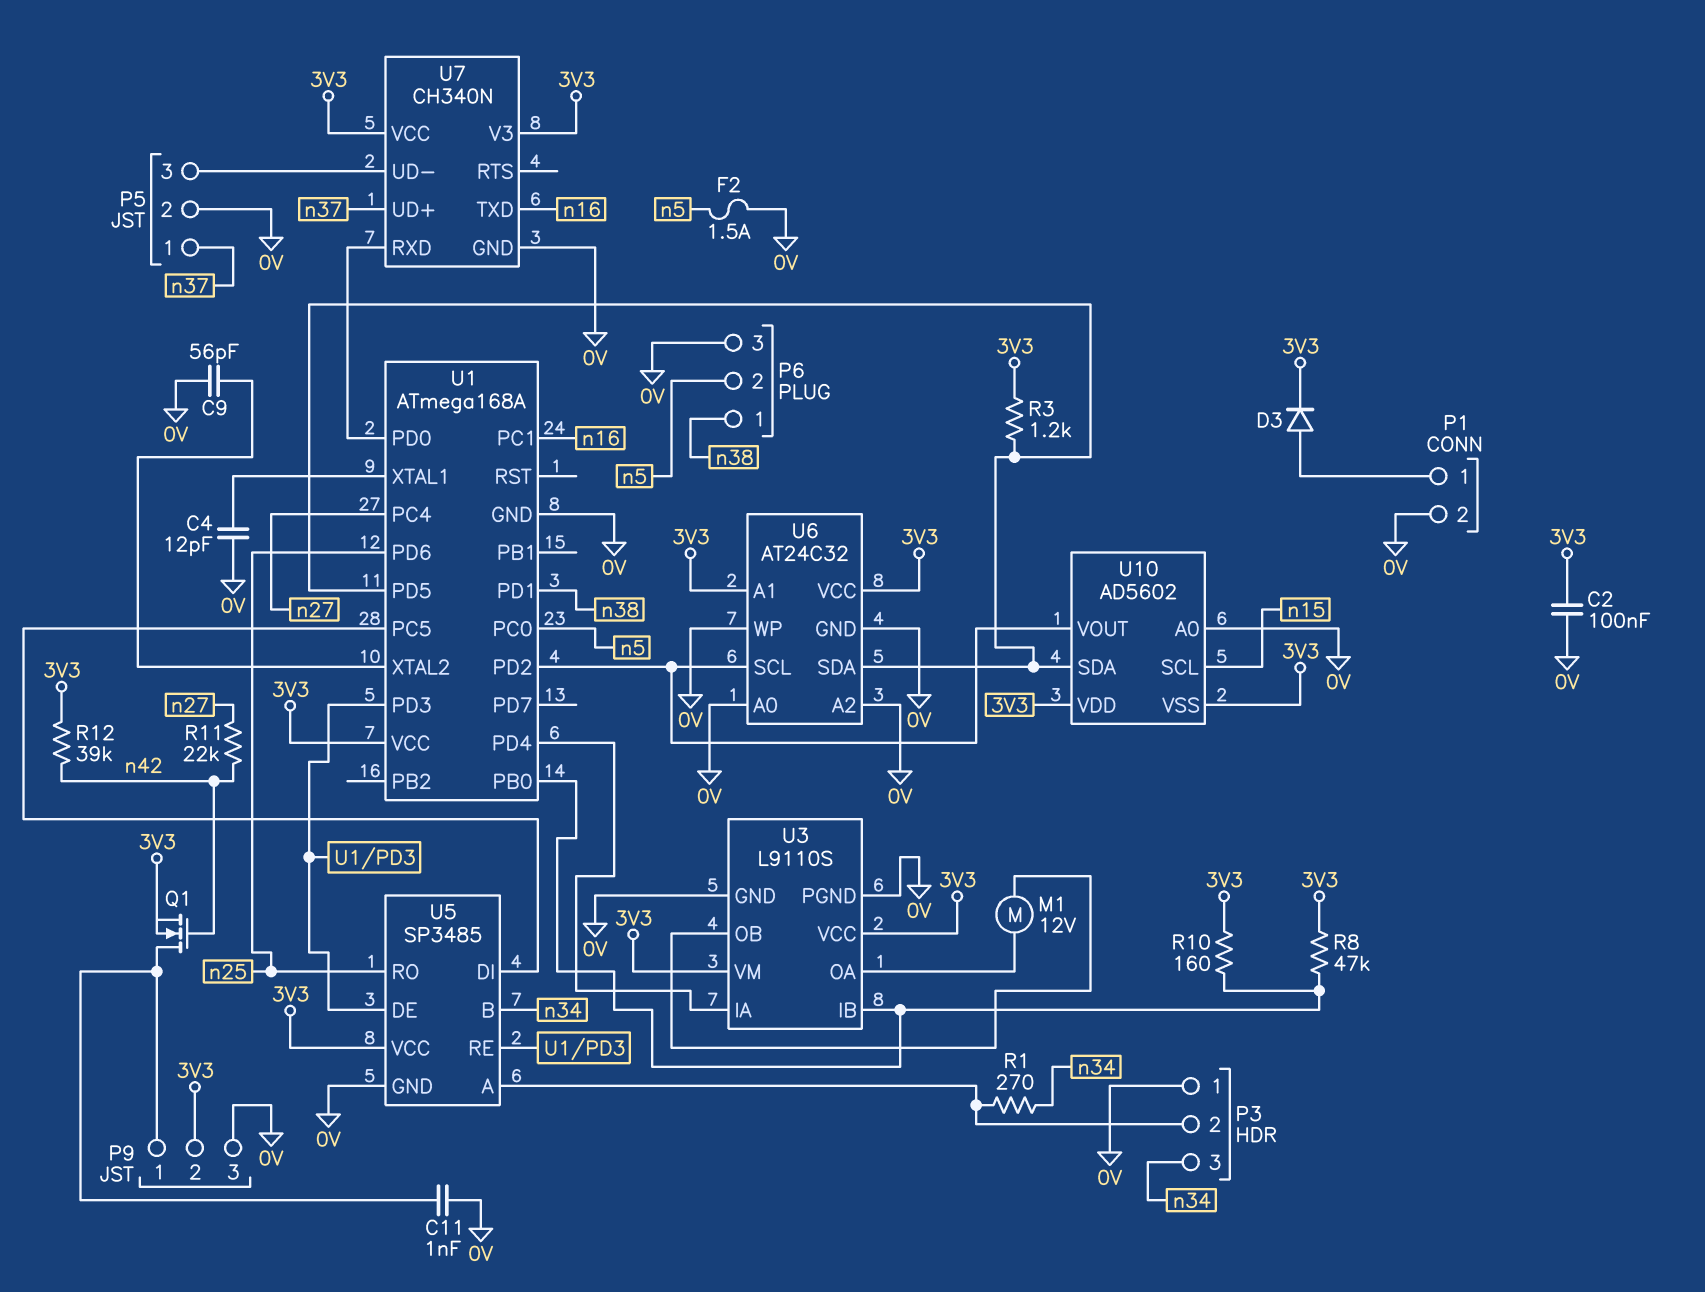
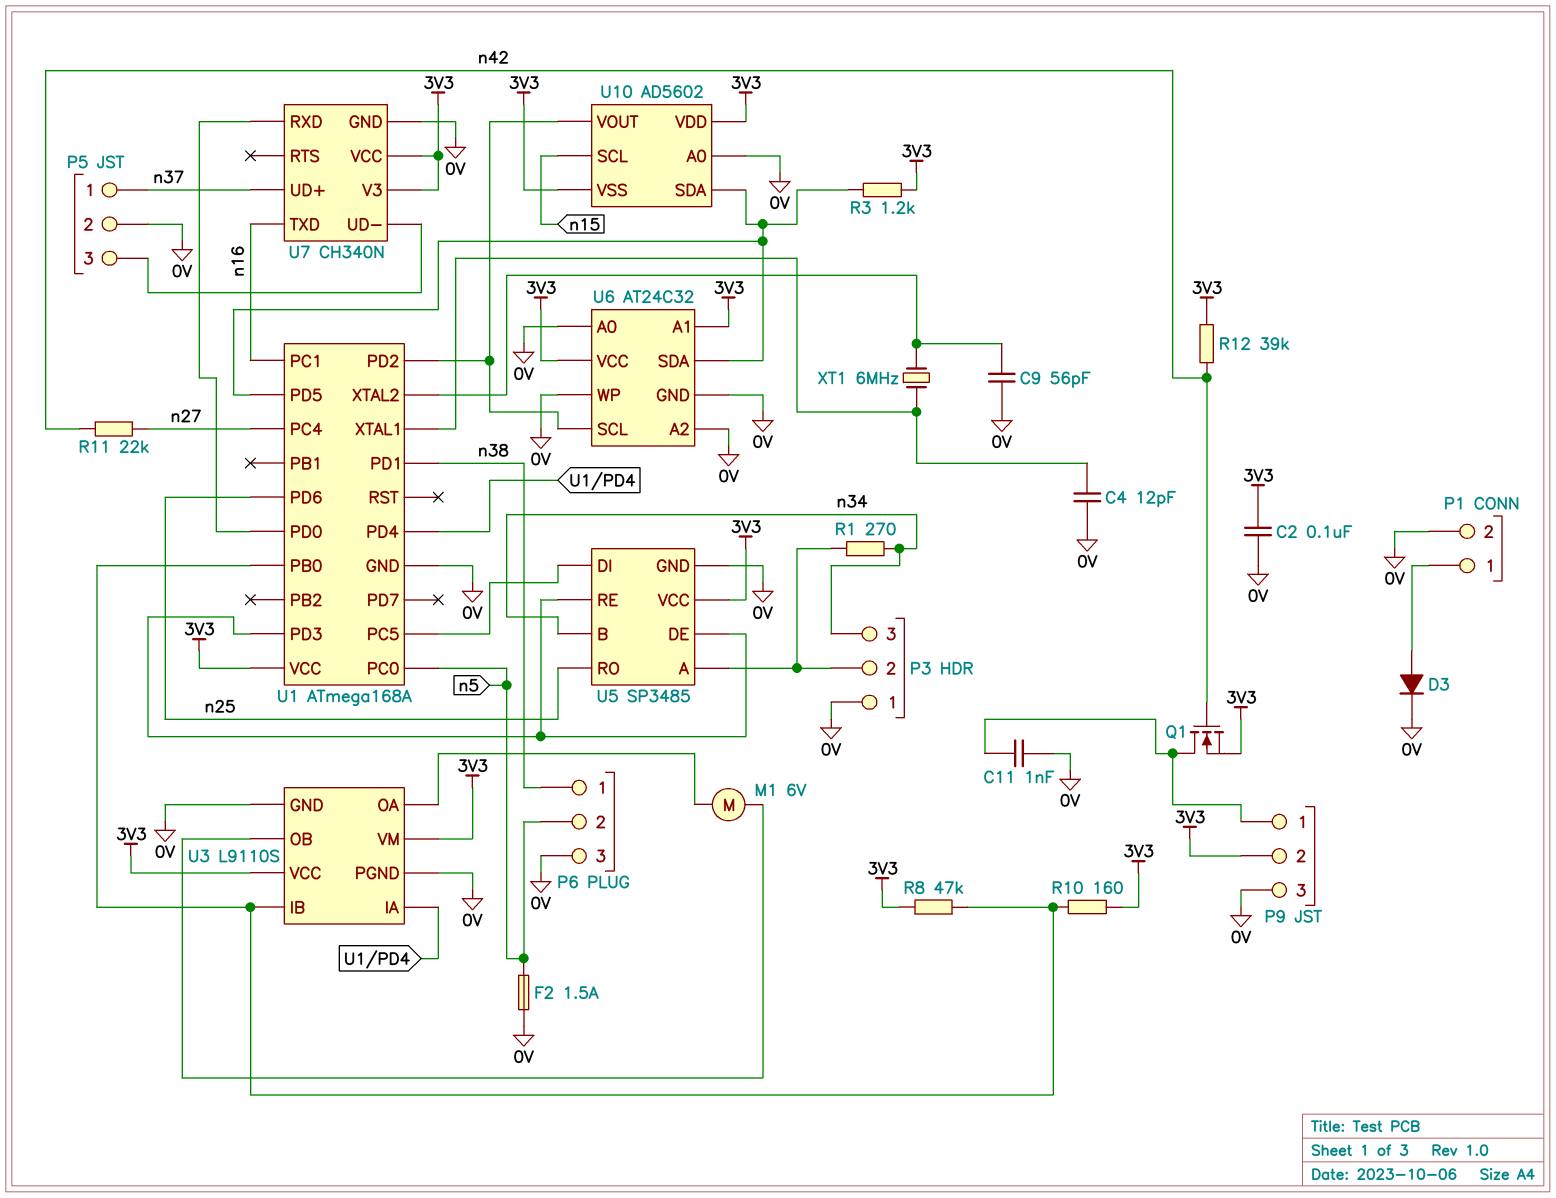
D3: diode (A P1/1, K 3V3) -> diode (A P1/1, K 0V)
M1: motor 12V (U3/OA, U3/OB) -> motor 6V (U3/OA, U3/OB)
XT1: none -> 6MHz (U1/XTAL1, U1/XTAL2)

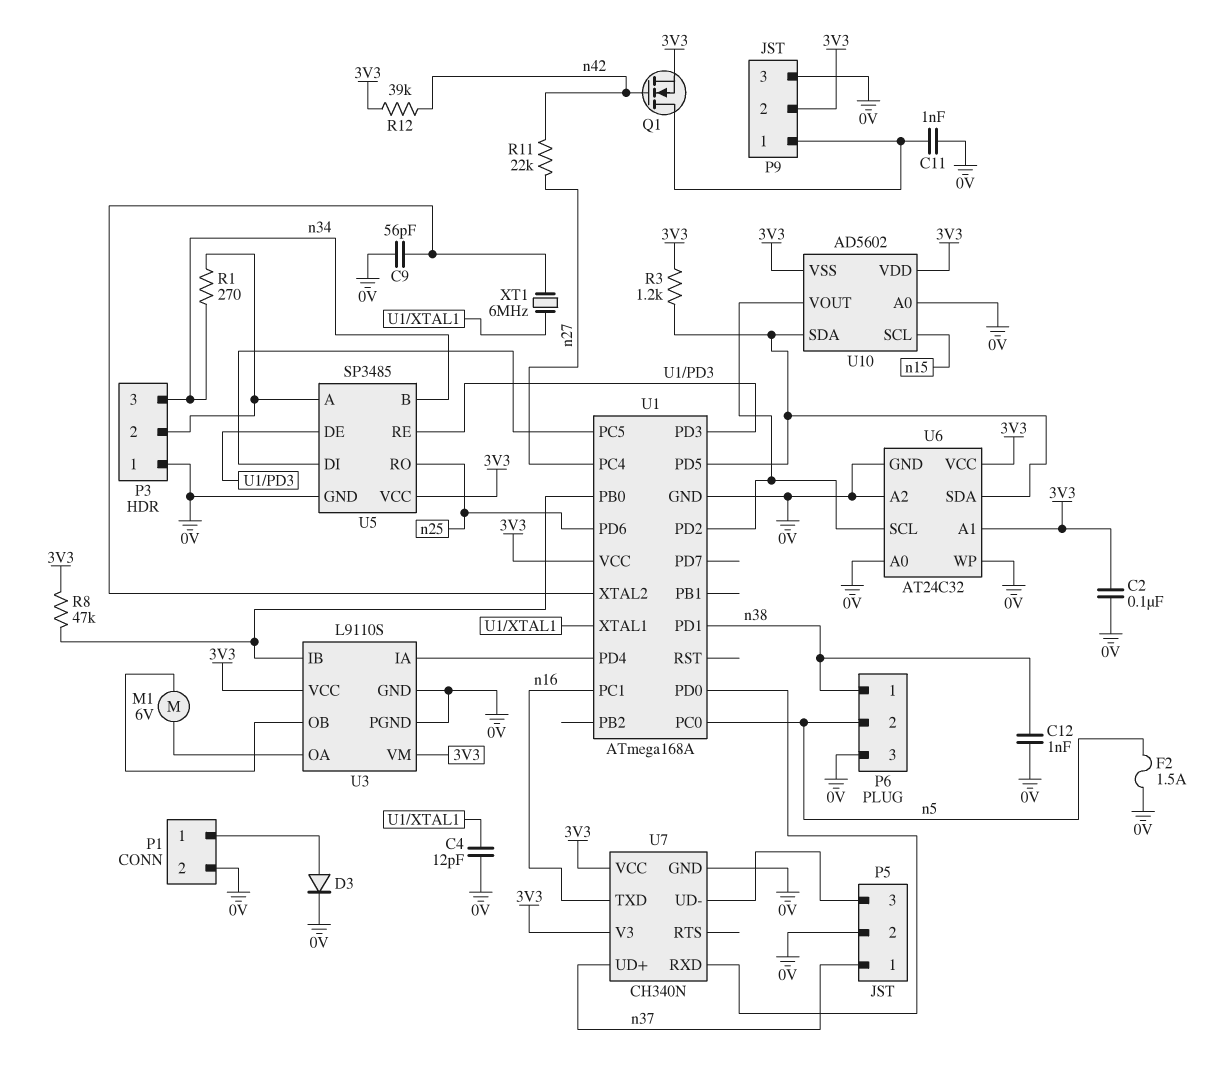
C12: none -> 1nF (0V, n38)
R10: 160 (3V3, U1/PB0) -> none

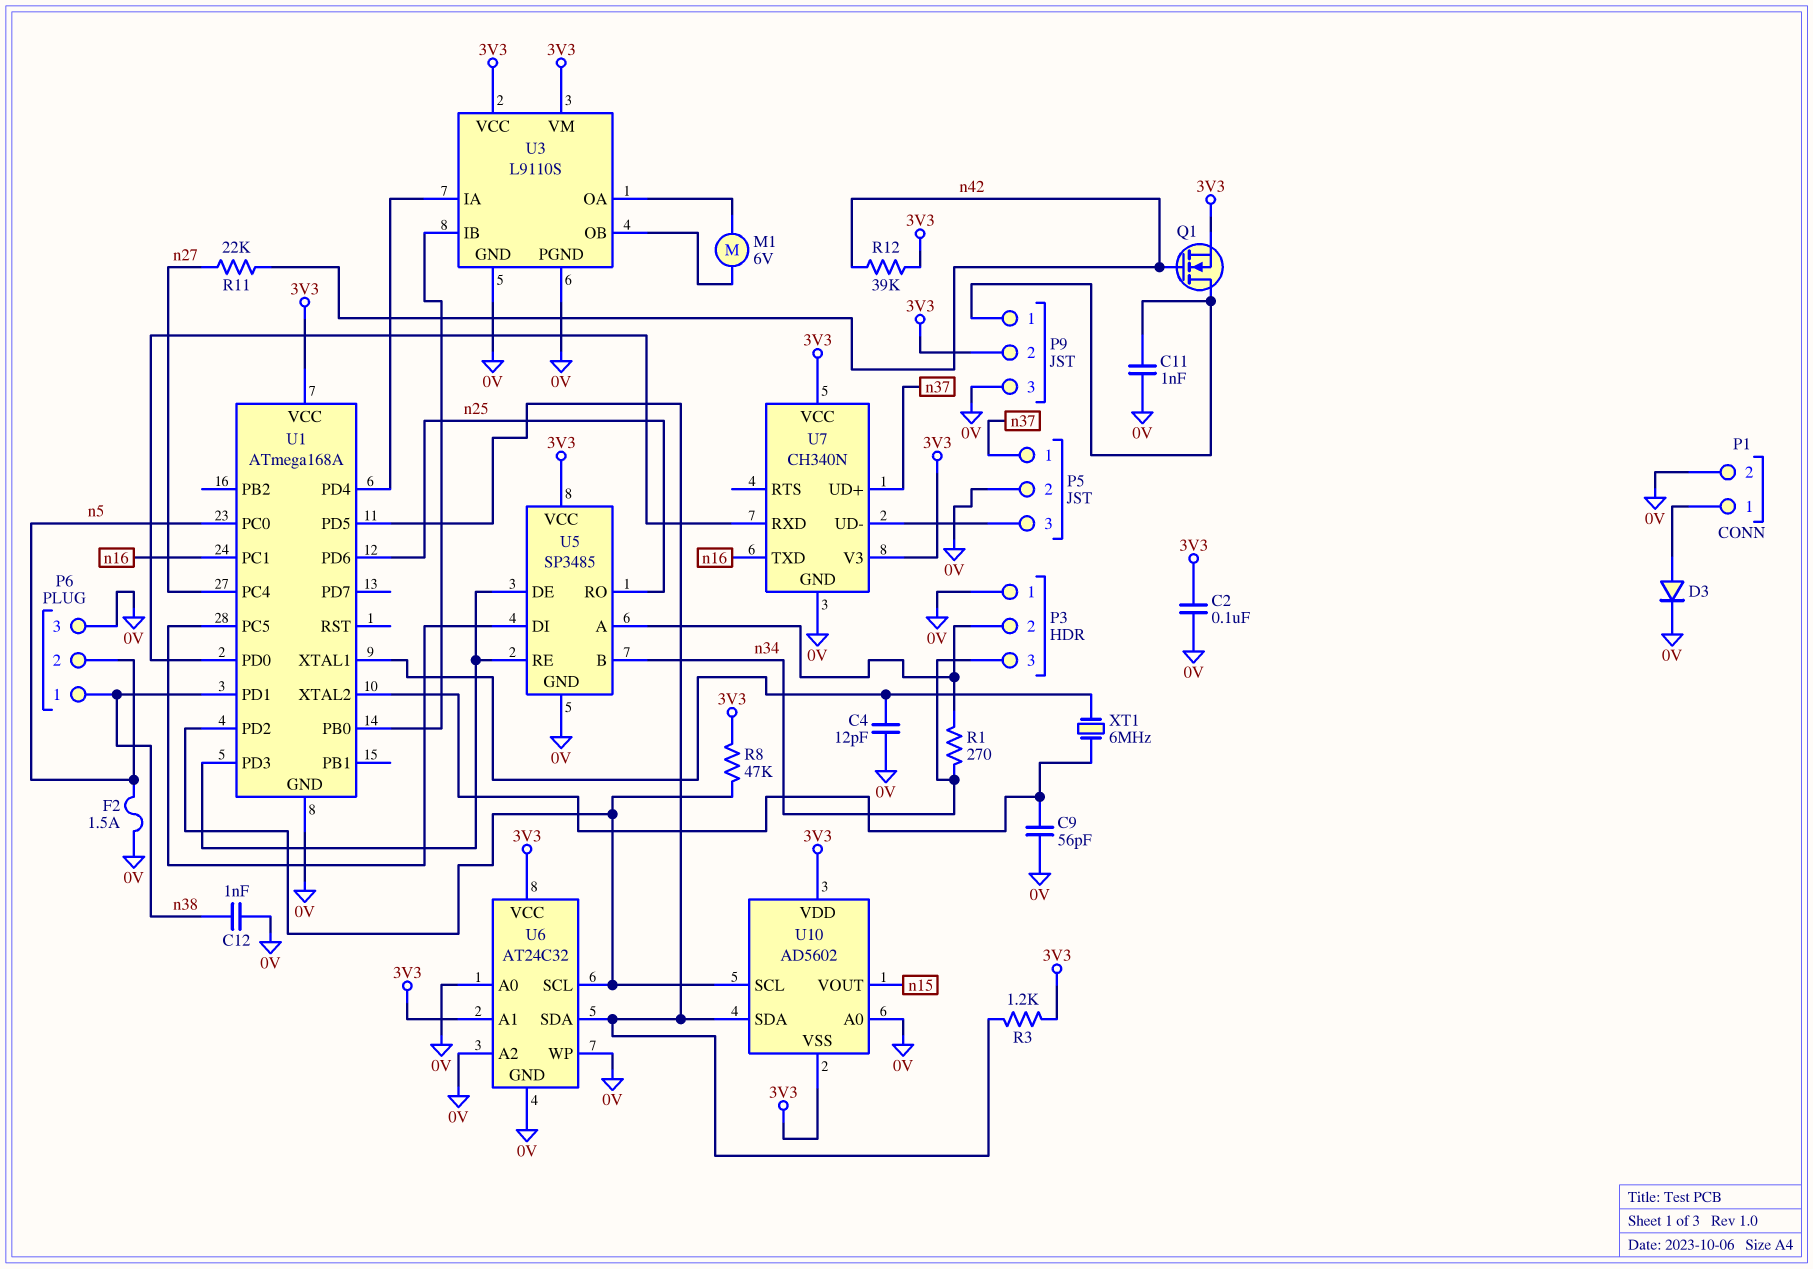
R8: 47k (3V3, U1/PB0) -> 47k (3V3, U1/PD2)
U10 pin SCL: n15 -> U1/PD2
U10 pin VOUT: U1/PD2 -> n15

